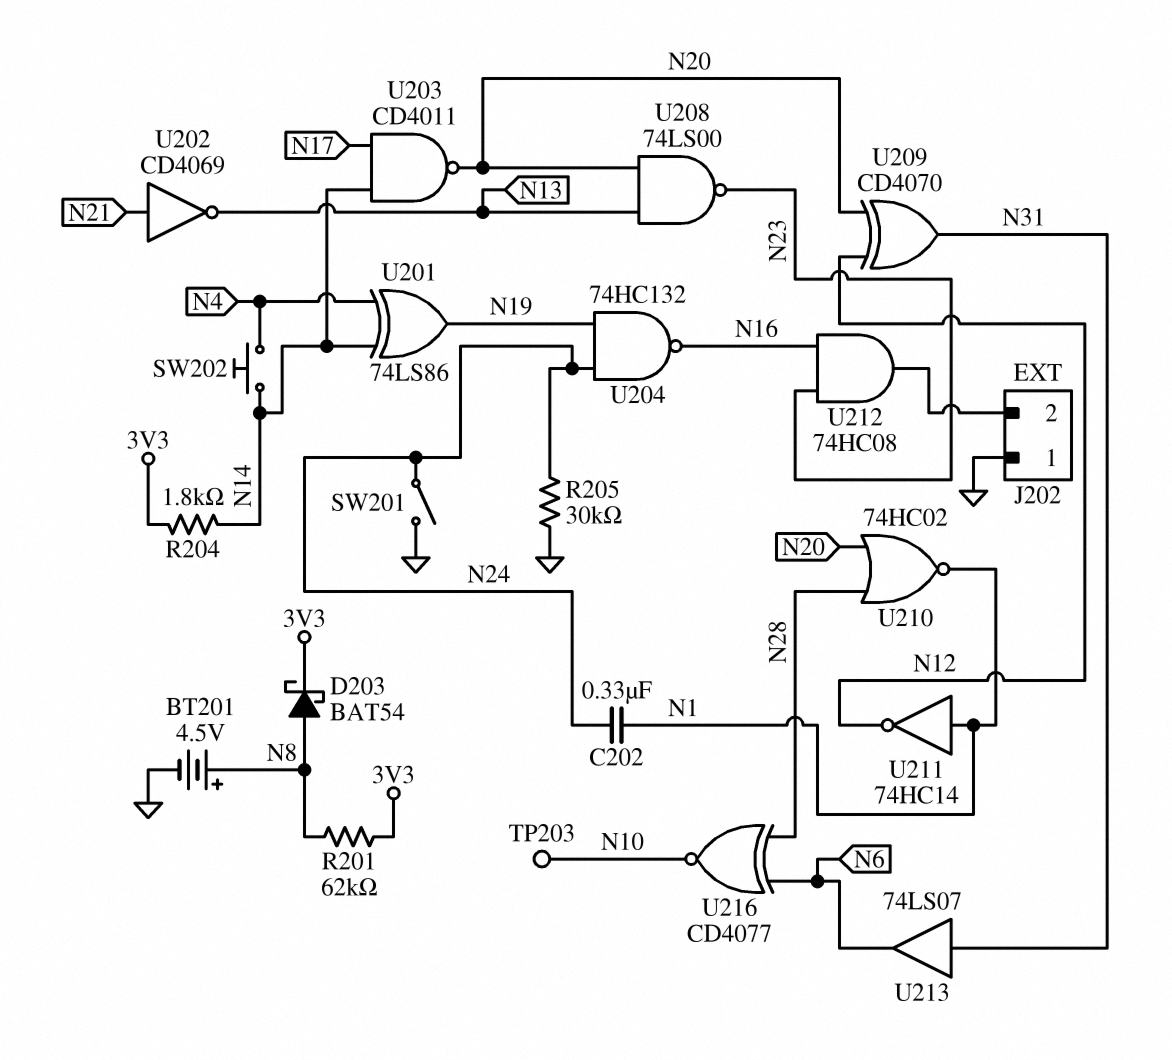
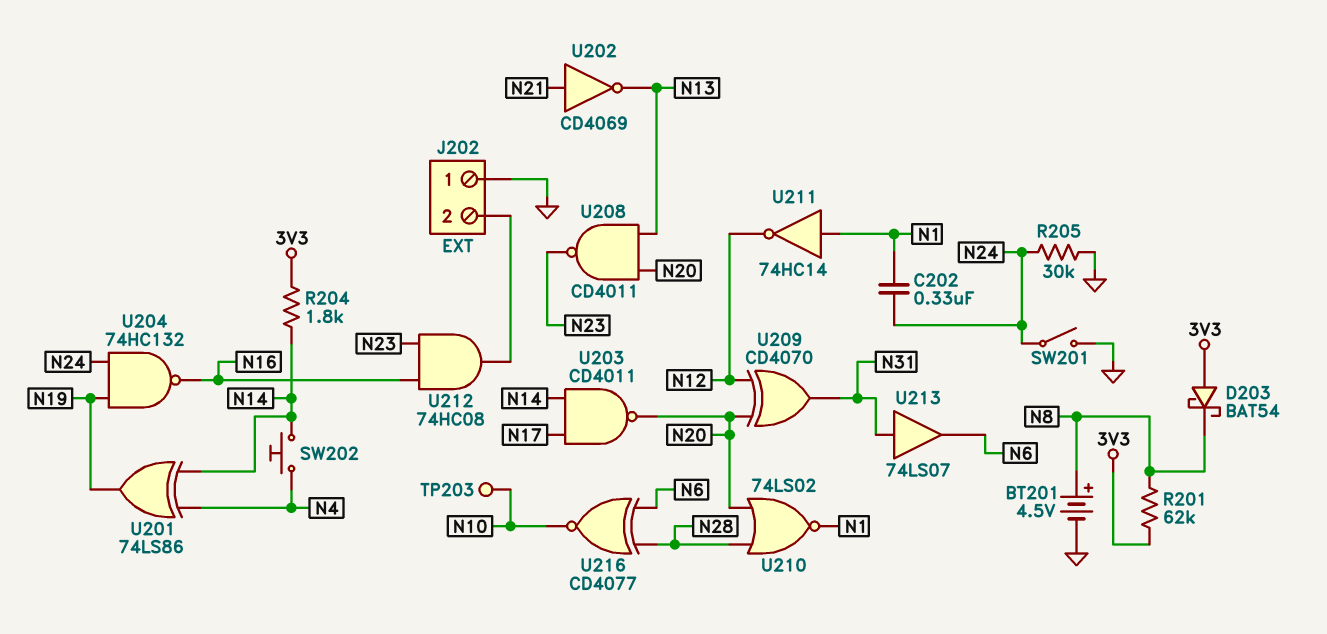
D203: schottky BAT54 (A N8, K 3V3) -> schottky BAT54 (A 3V3, K N8)
U208: NAND 74LS00 (in N13, in N20, out N23) -> NAND CD4011 (in N13, in N20, out N23)
U210: NOR 74HC02 (in N20, in N28, out N1) -> NOR 74LS02 (in N20, in N28, out N1)

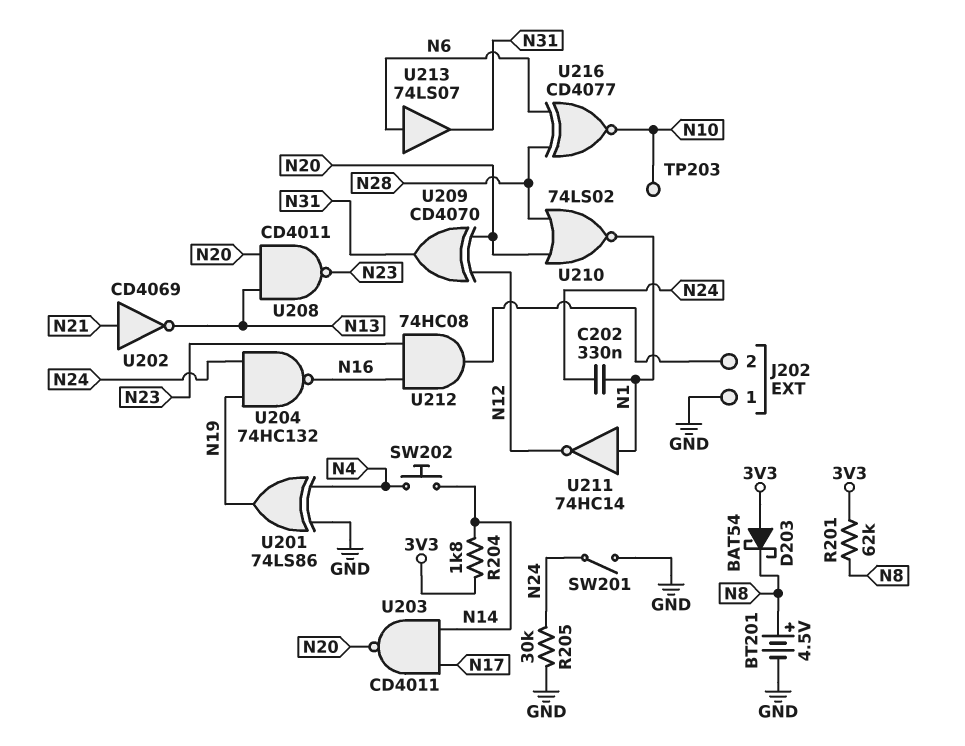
U201: XOR 74LS86 (in N4, in N14, out N19) -> XOR 74LS86 (in GND, in N4, out N19)
U213: buffer 74LS07 (in N31, out N6) -> buffer 74LS07 (in N6, out N31)

